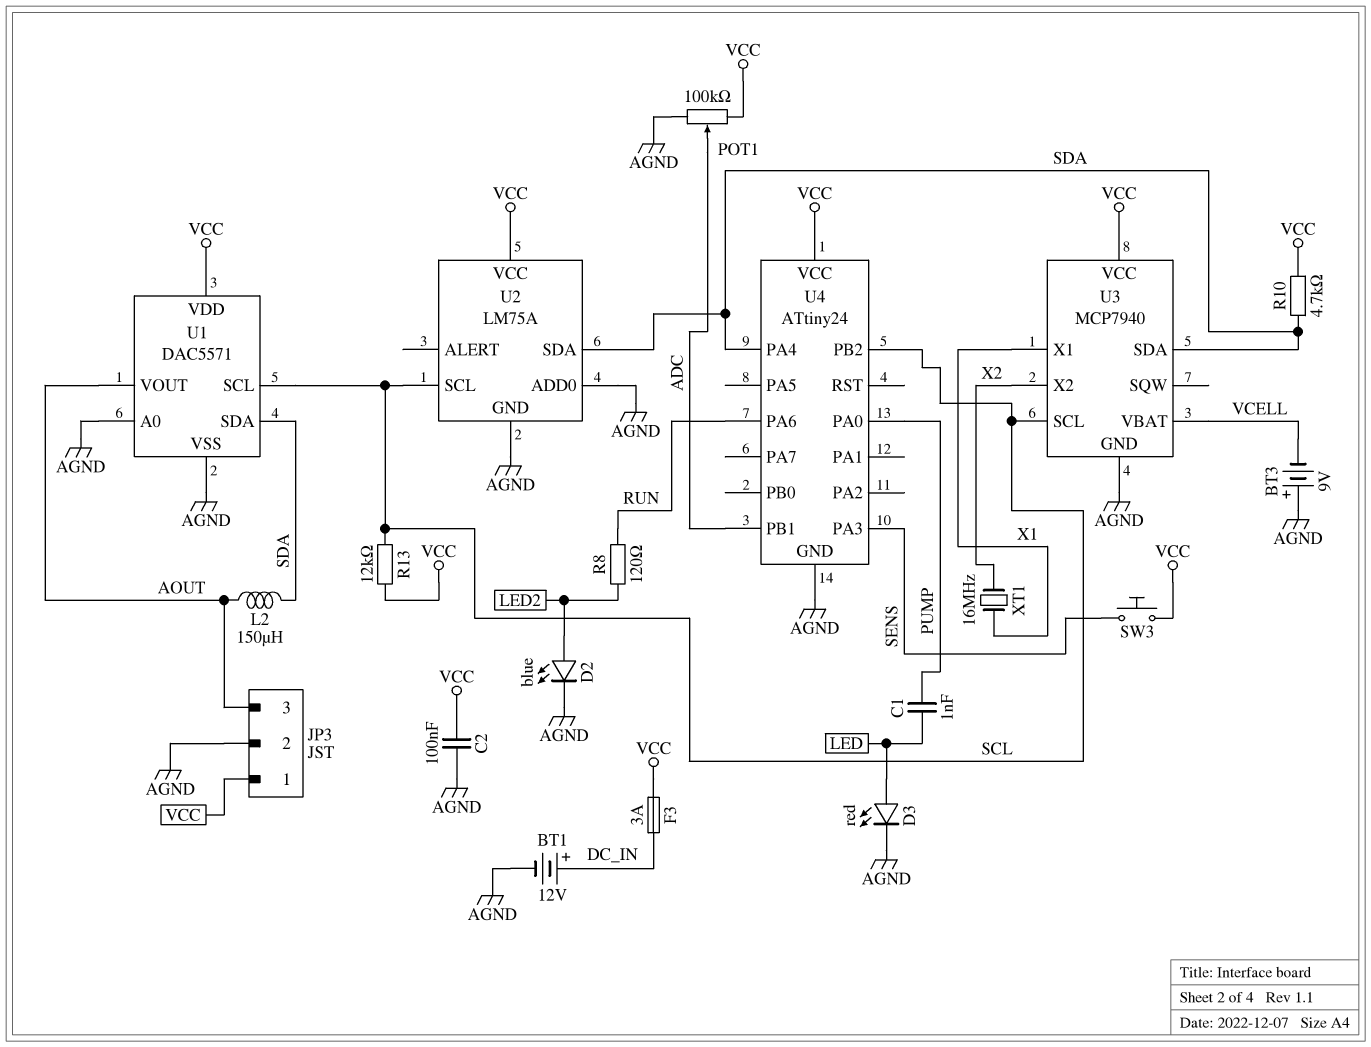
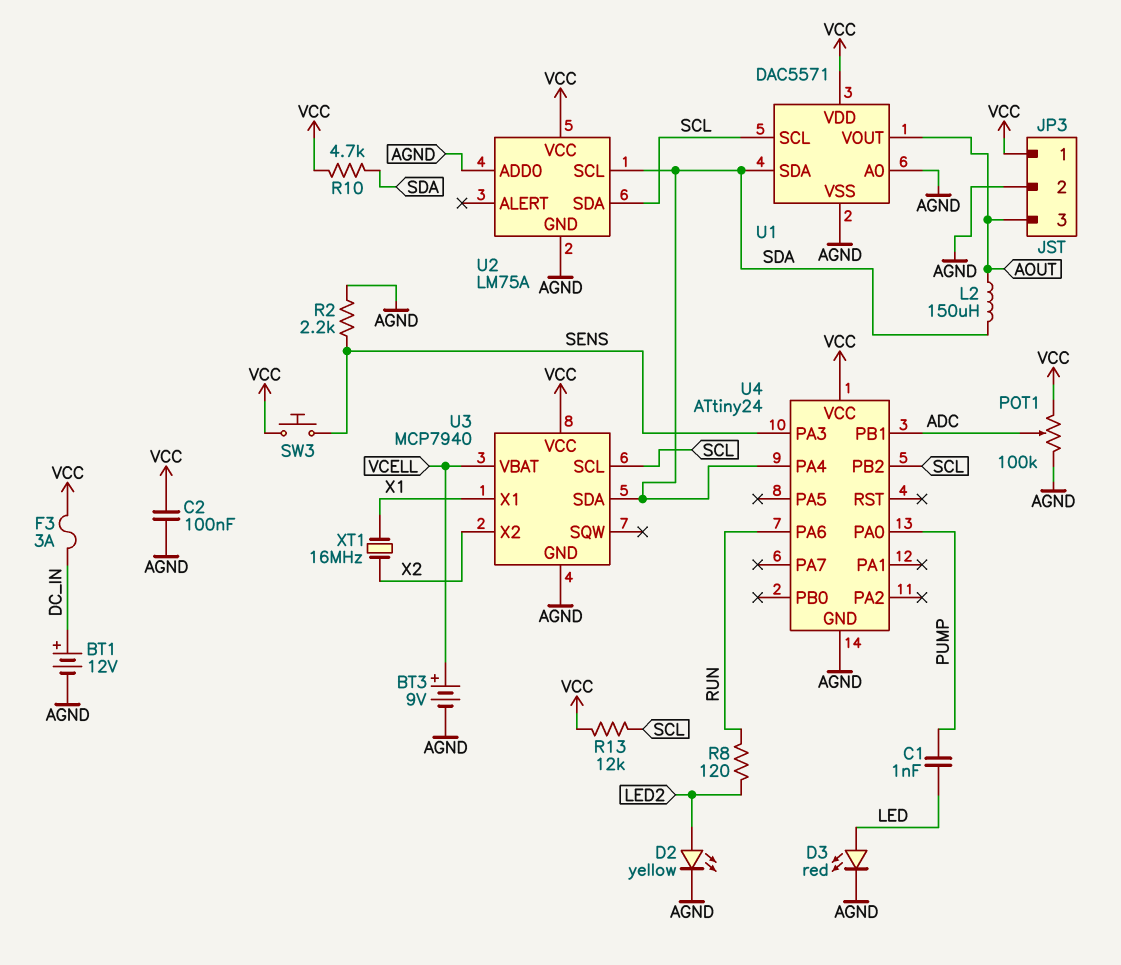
BT3: 9V (plus AGND, minus VCELL) -> 9V (plus VCELL, minus AGND)
D2: LED blue (A LED2, K AGND) -> LED yellow (A LED2, K AGND)
R2: none -> 2.2k (AGND, SENS)
U2 pin SCL: SCL -> SDA
U2 pin SDA: SDA -> SCL

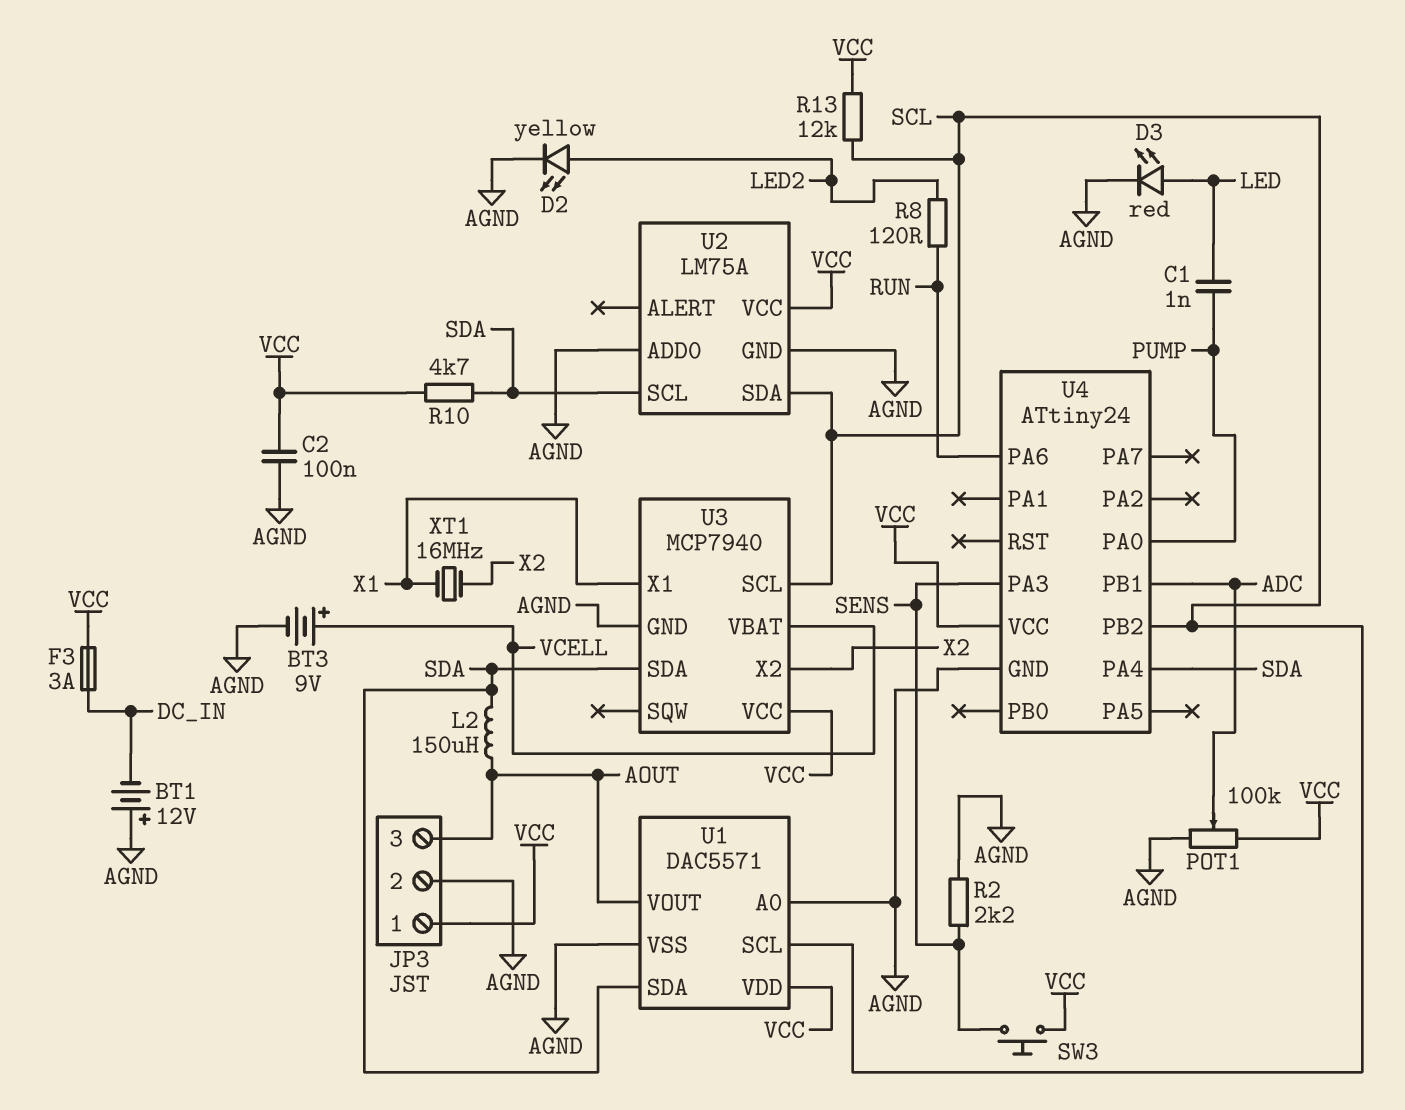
BT1: 12V (plus DC_IN, minus AGND) -> 12V (plus AGND, minus DC_IN)

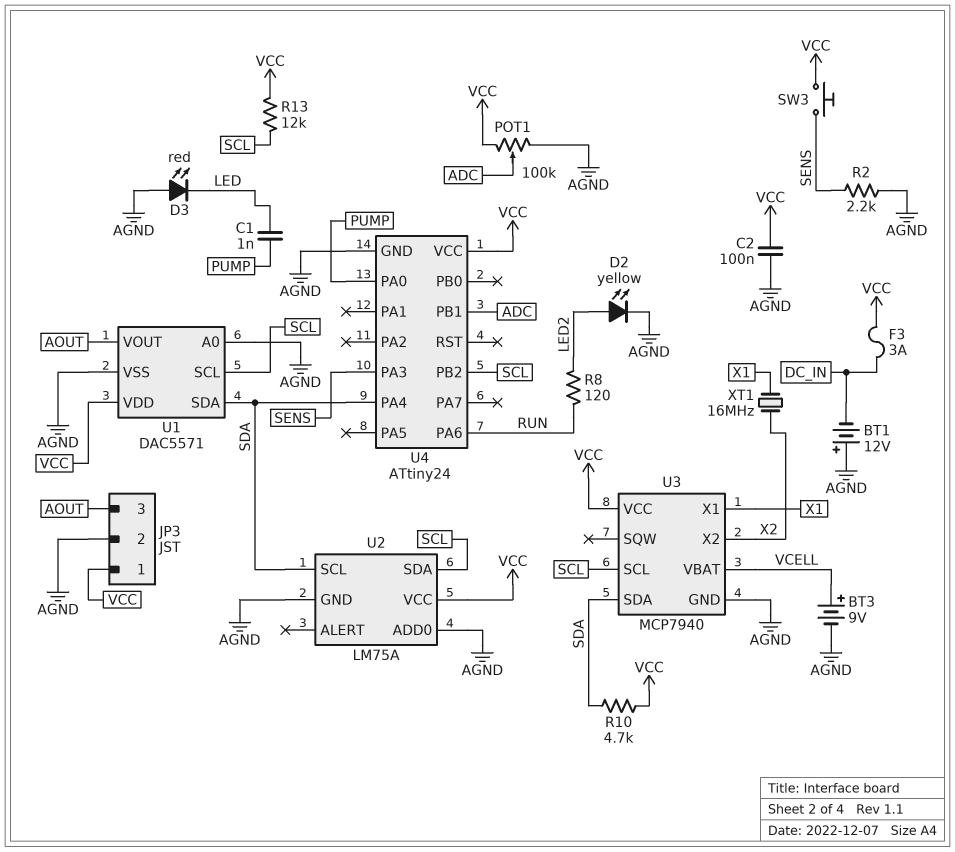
D3: LED red (A LED, K AGND) -> LED red (A AGND, K LED)
L2: 150uH (AOUT, SDA) -> none

